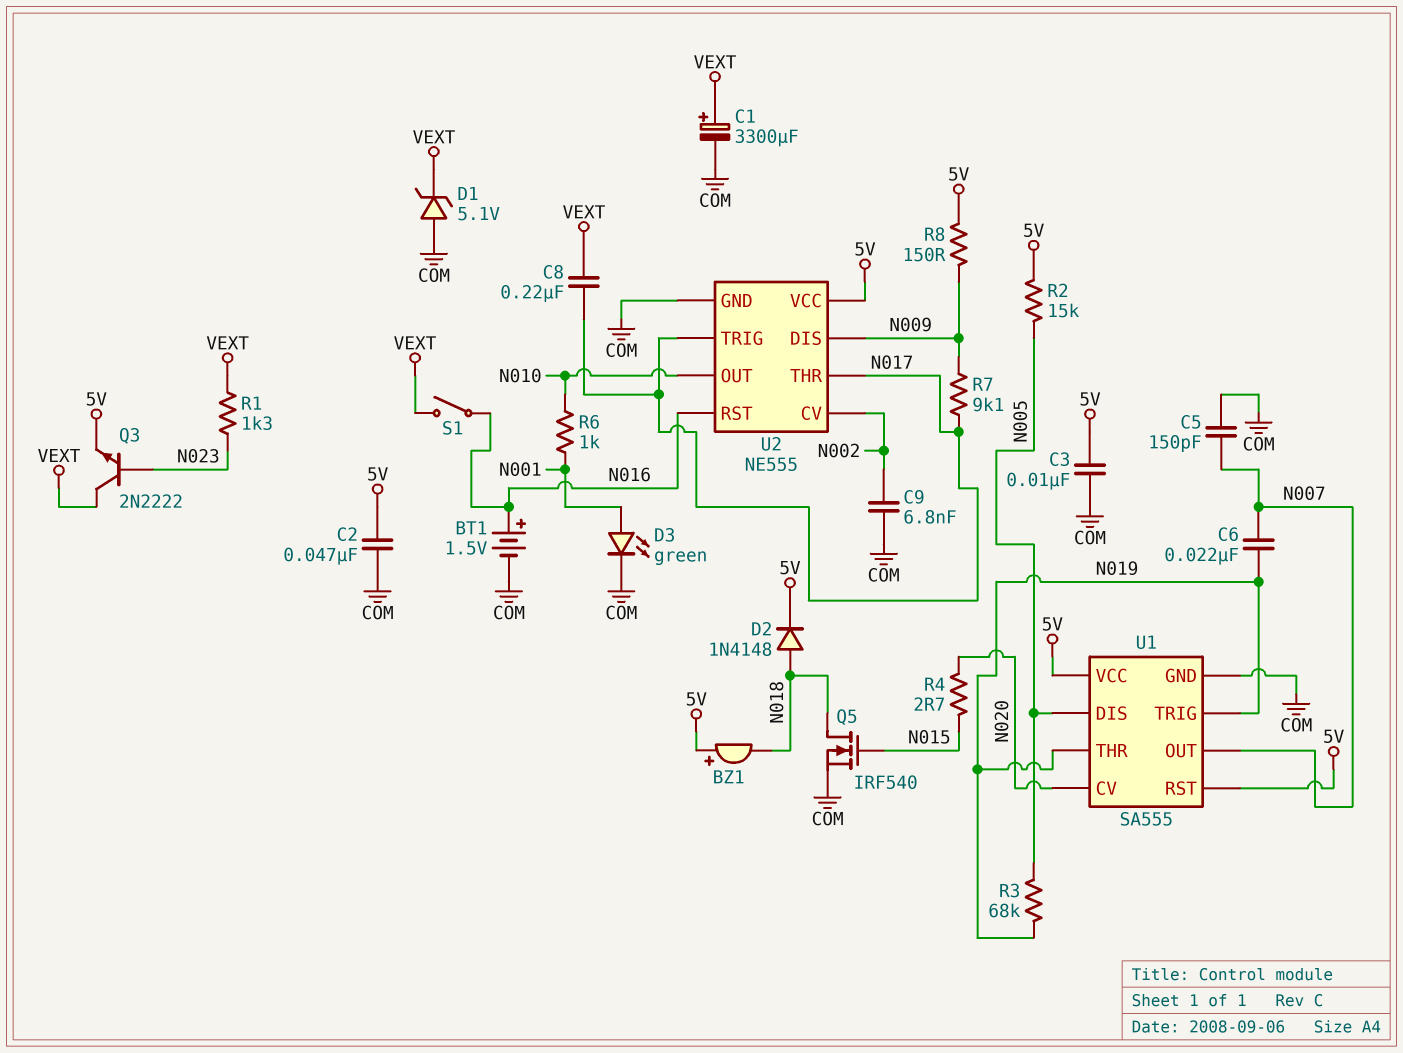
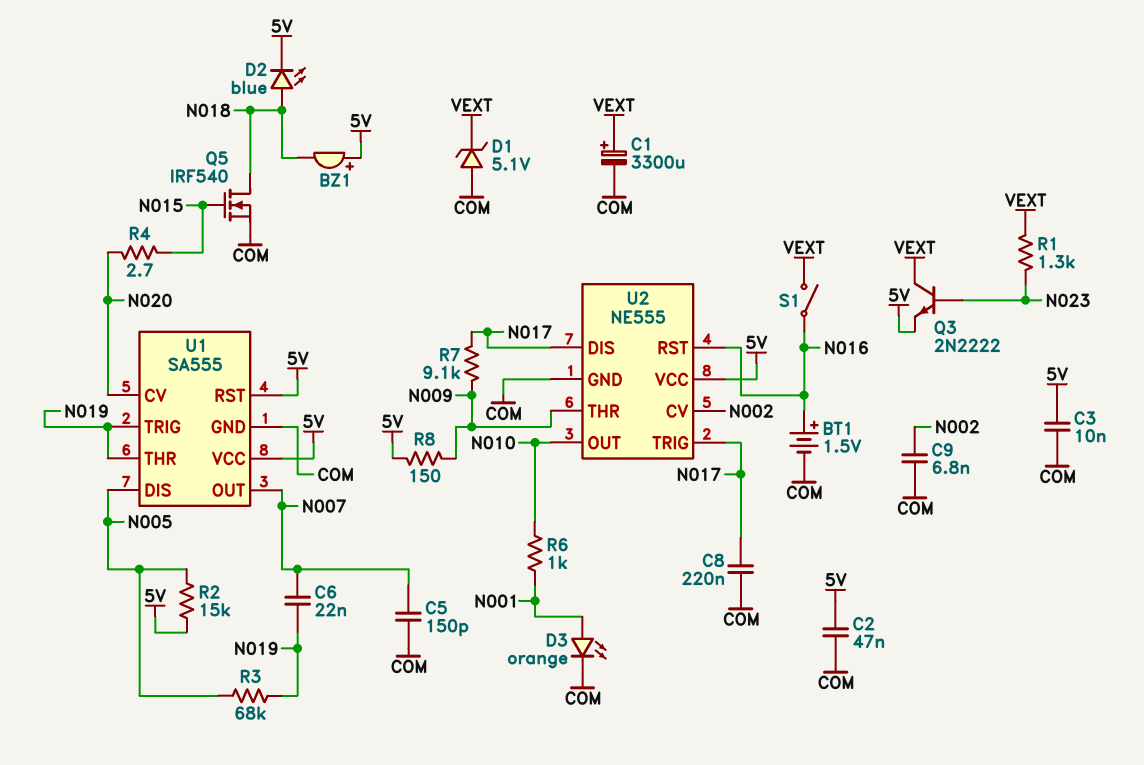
C8: 220nF (N017, VEXT) -> 220nF (COM, N017)
D2: diode 1N4148 (A N018, K 5V) -> LED blue (A N018, K 5V)
D3: LED green (A N001, K COM) -> LED orange (A N001, K COM)
U2 pin DIS: N009 -> N017
U2 pin THR: N017 -> N009

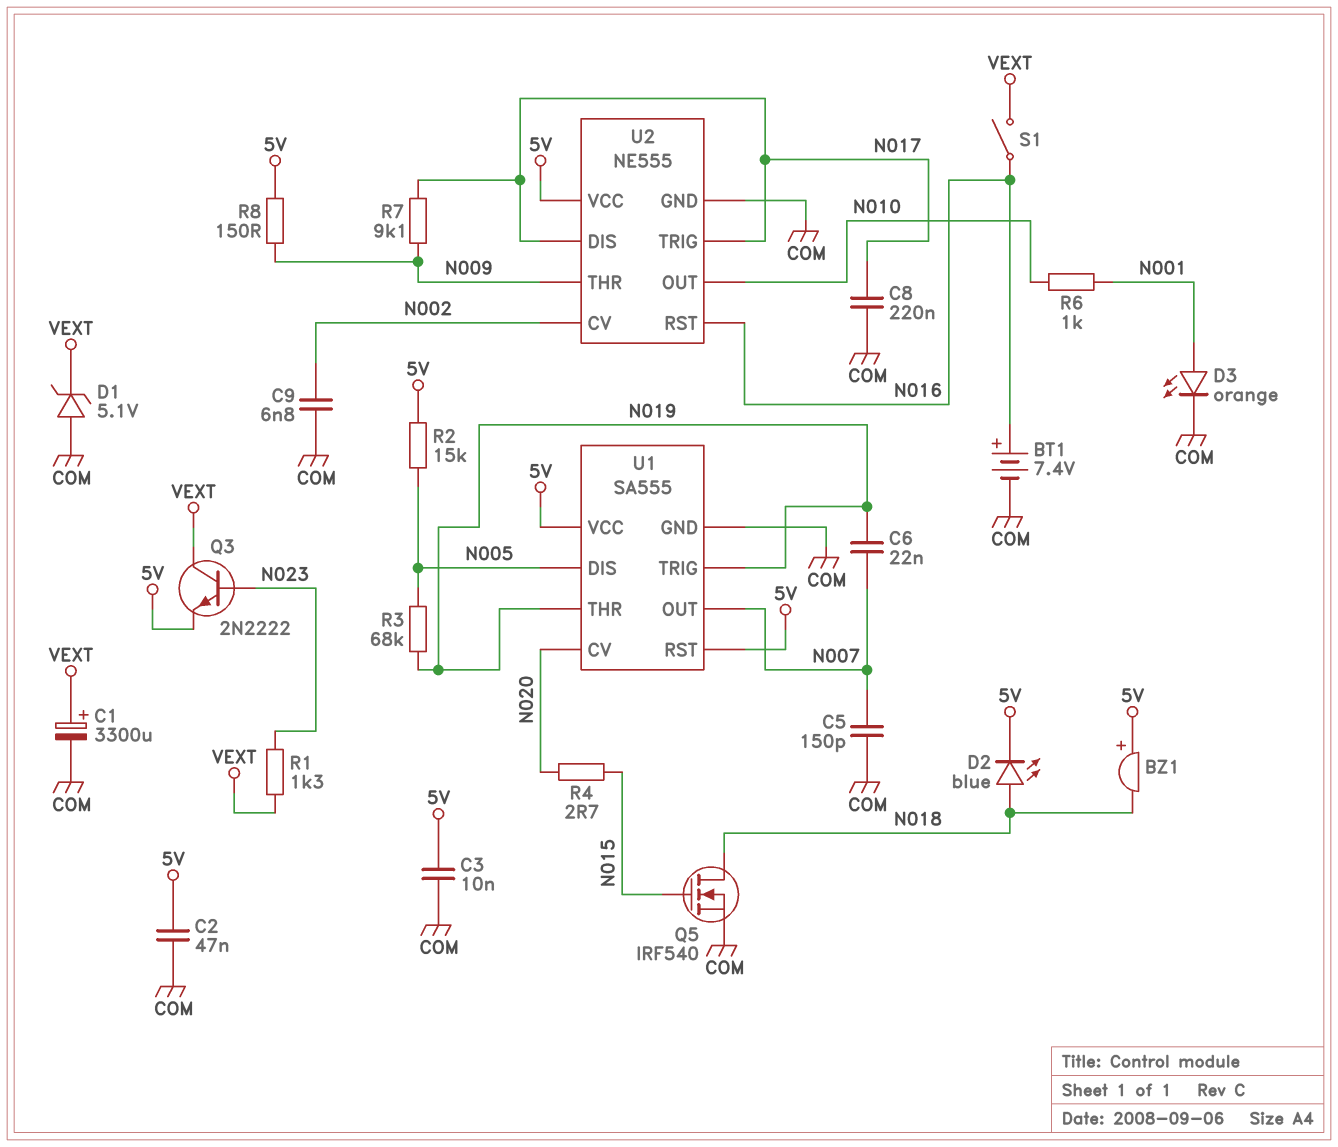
BT1: 1.5V (plus N016, minus COM) -> 7.4V (plus N016, minus COM)

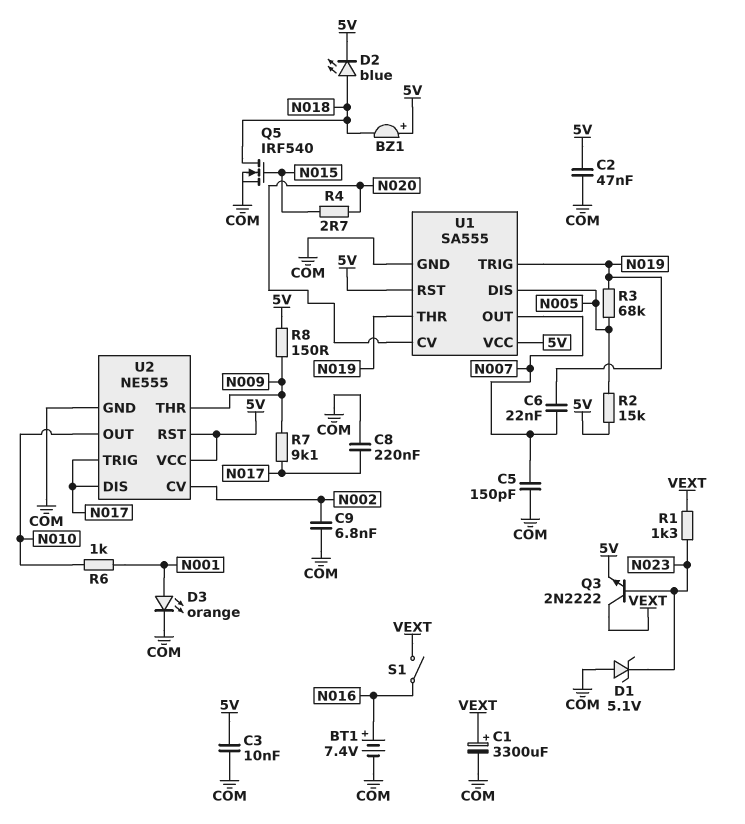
D1: zener 5.1V (A COM, K VEXT) -> zener 5.1V (A COM, K N023)
U2 pin RST: N016 -> 5V

